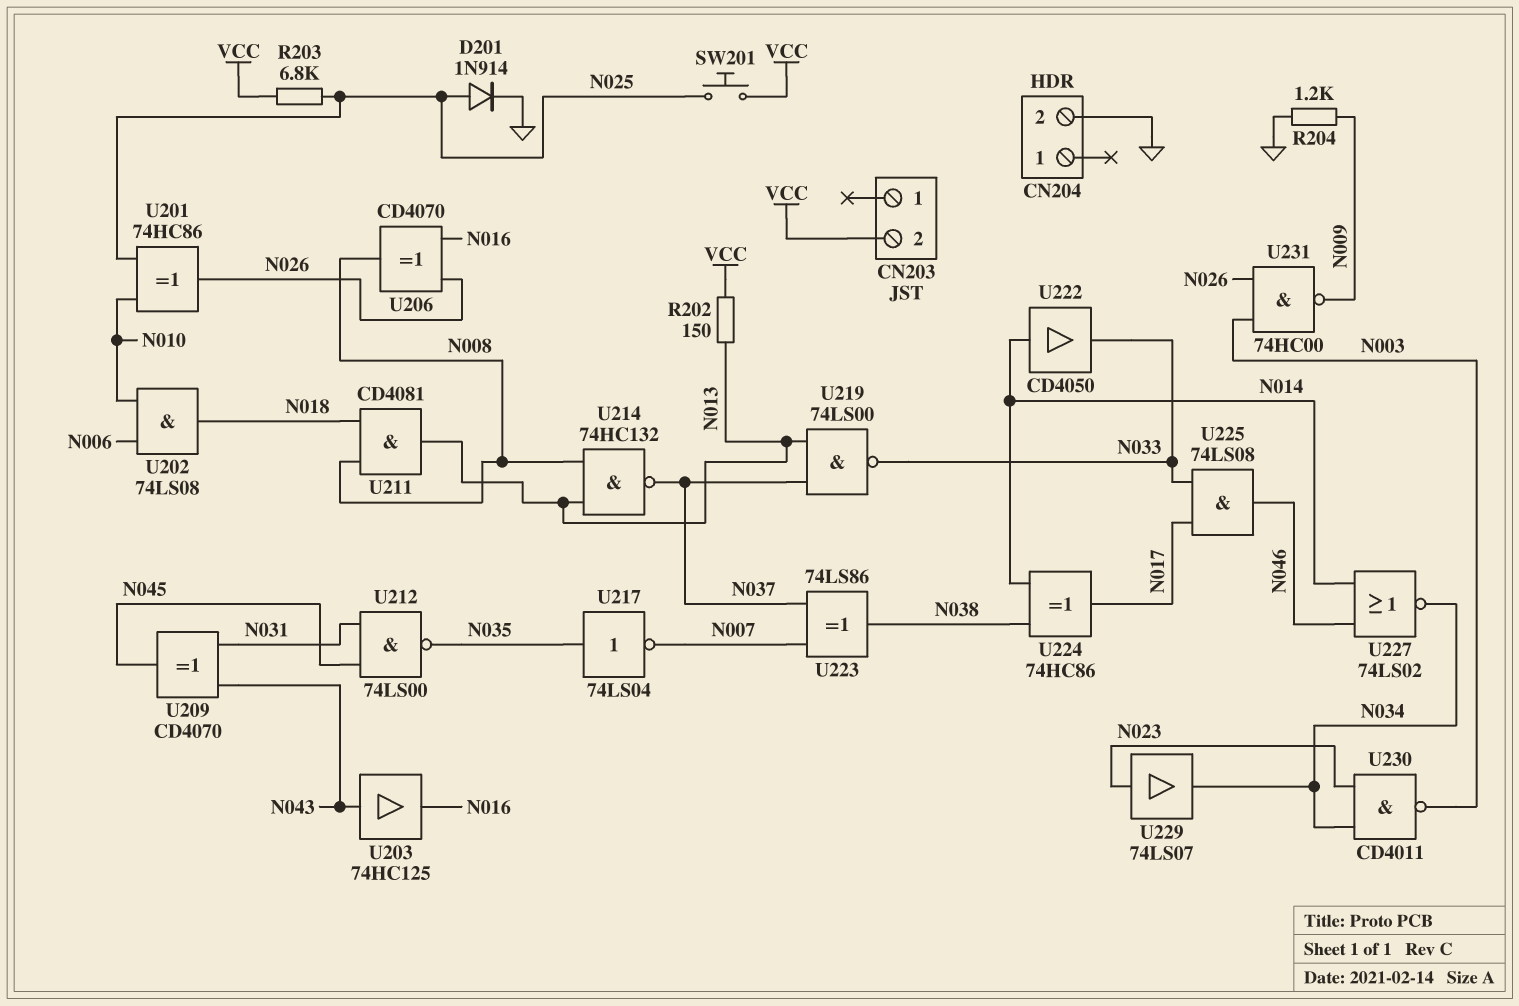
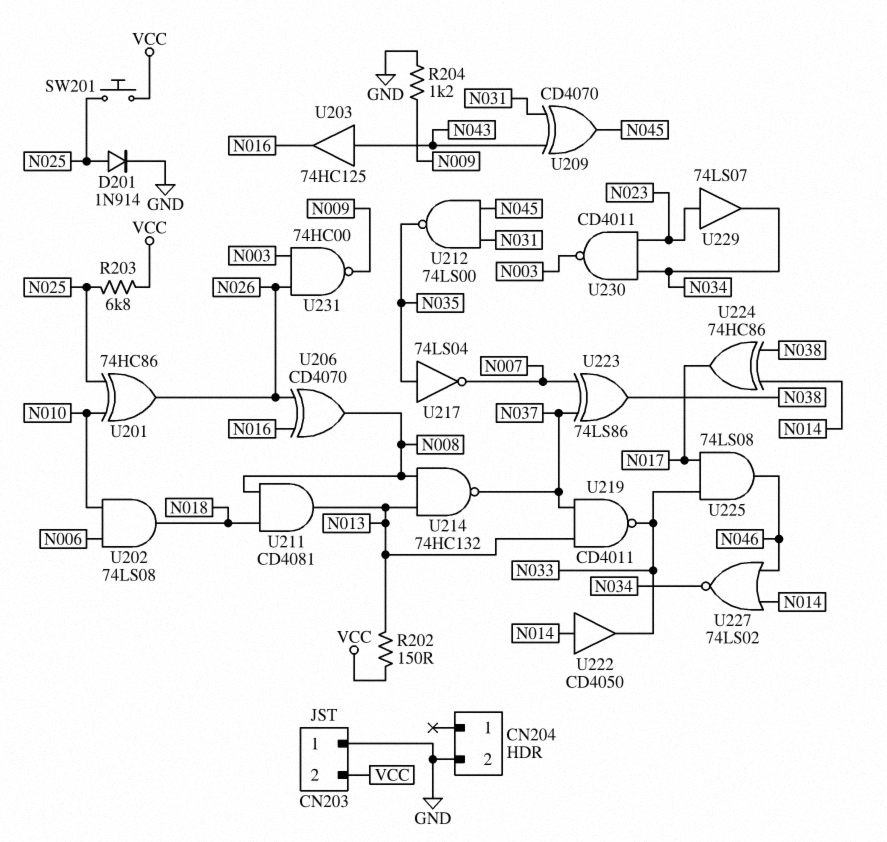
CN203 pin 1: none -> GND
U219: NAND 74LS00 (in N013, in N037, out N033) -> NAND CD4011 (in N013, in N037, out N033)

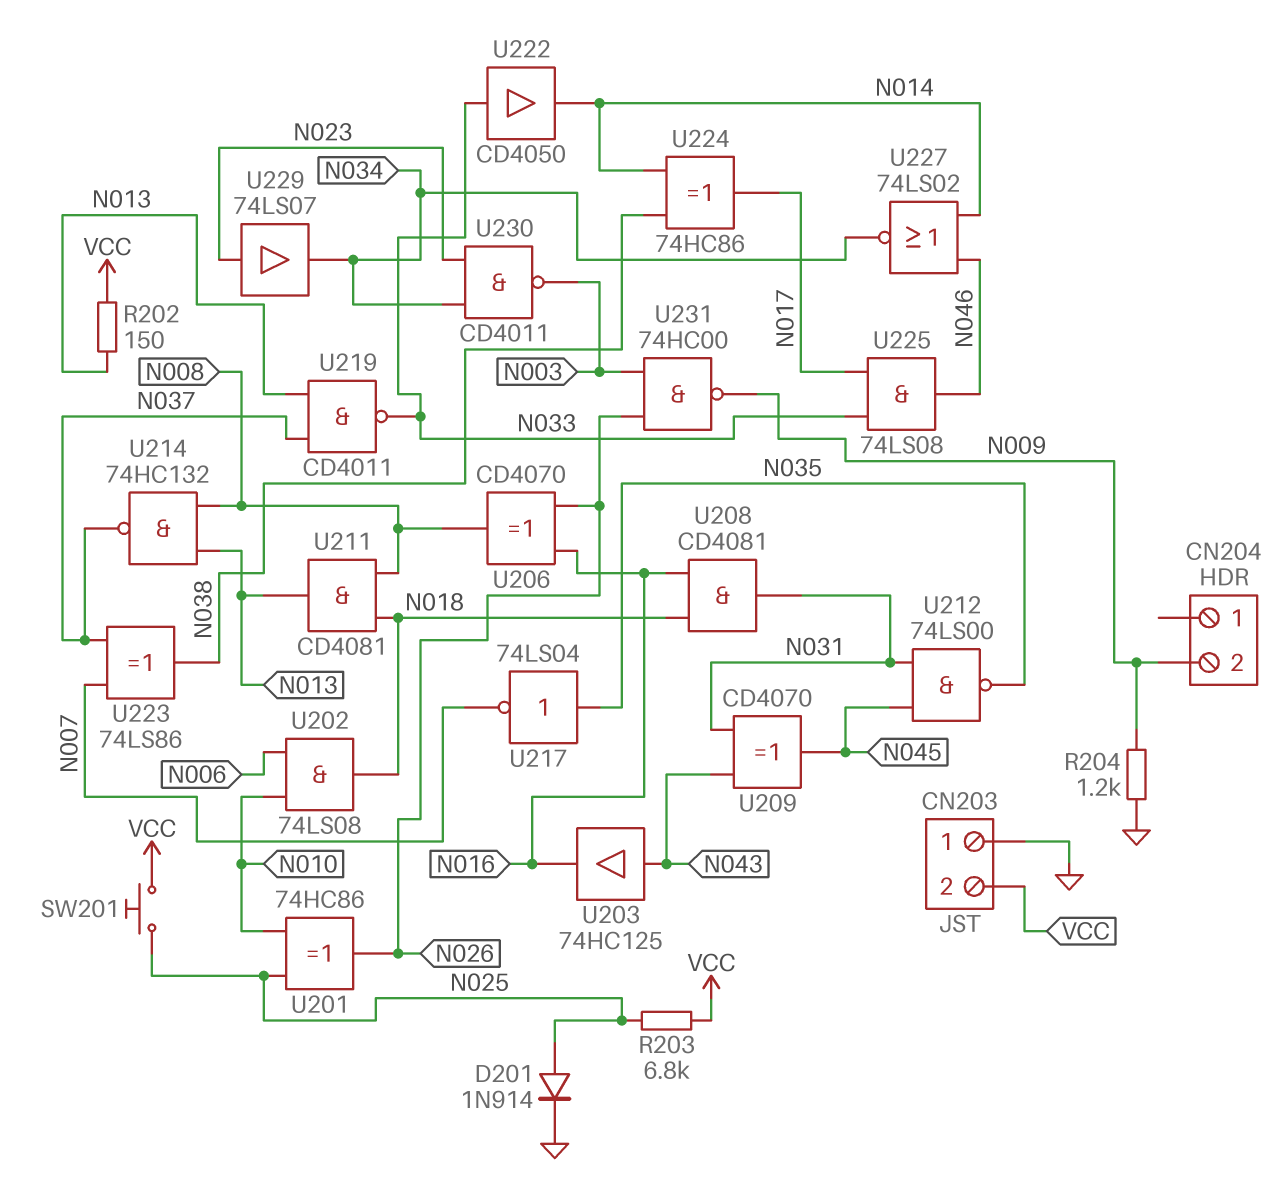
CN204 pin 2: GND -> N009
U208: none -> AND CD4081 (in N016, in N018, out N031)
U222: buffer CD4050 (in N014, out N033) -> buffer CD4050 (in N033, out N014)

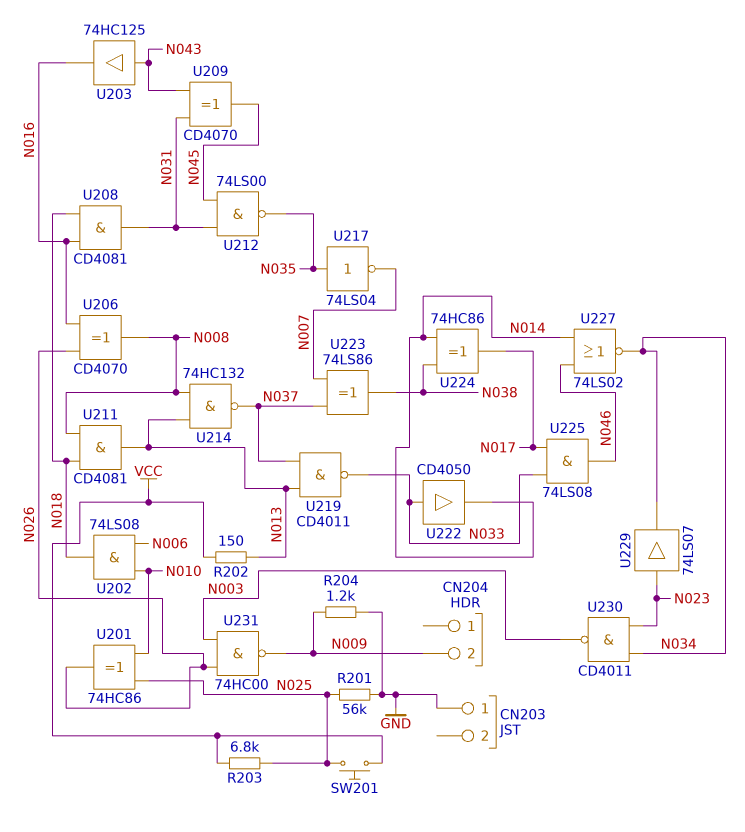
CN203 pin 2: VCC -> none
D201: diode 1N914 (A N025, K GND) -> none
R201: none -> 56k (GND, N025)

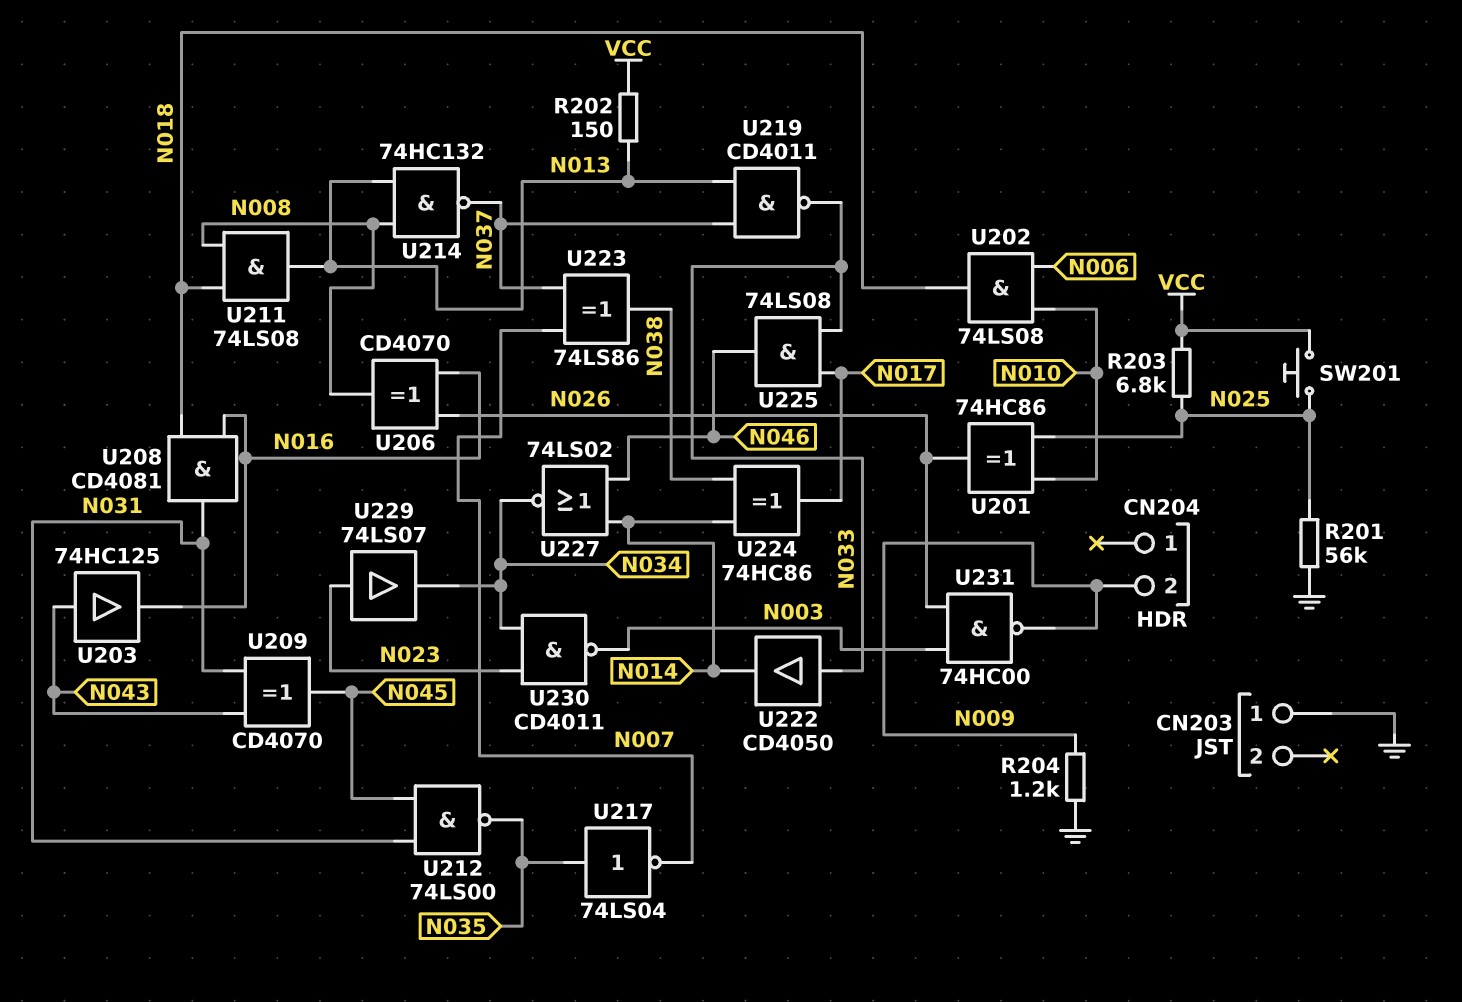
U211: AND CD4081 (in N008, in N018, out N013) -> AND 74LS08 (in N008, in N018, out N013)

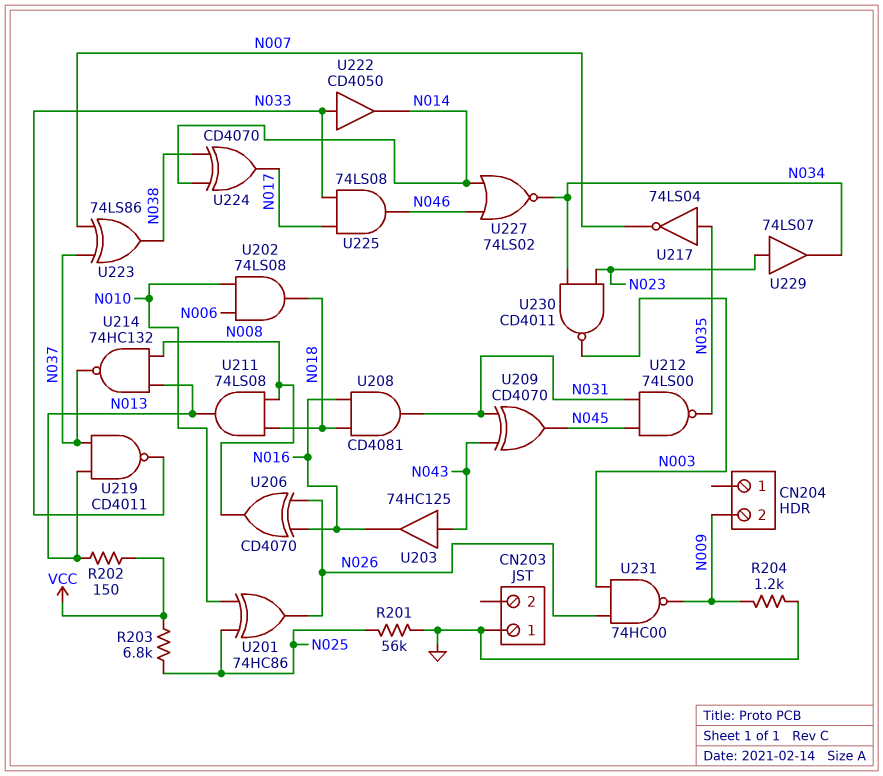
SW201: button (N025, VCC) -> none
U224: XOR 74HC86 (in N014, in N038, out N017) -> XOR CD4070 (in N014, in N038, out N017)

